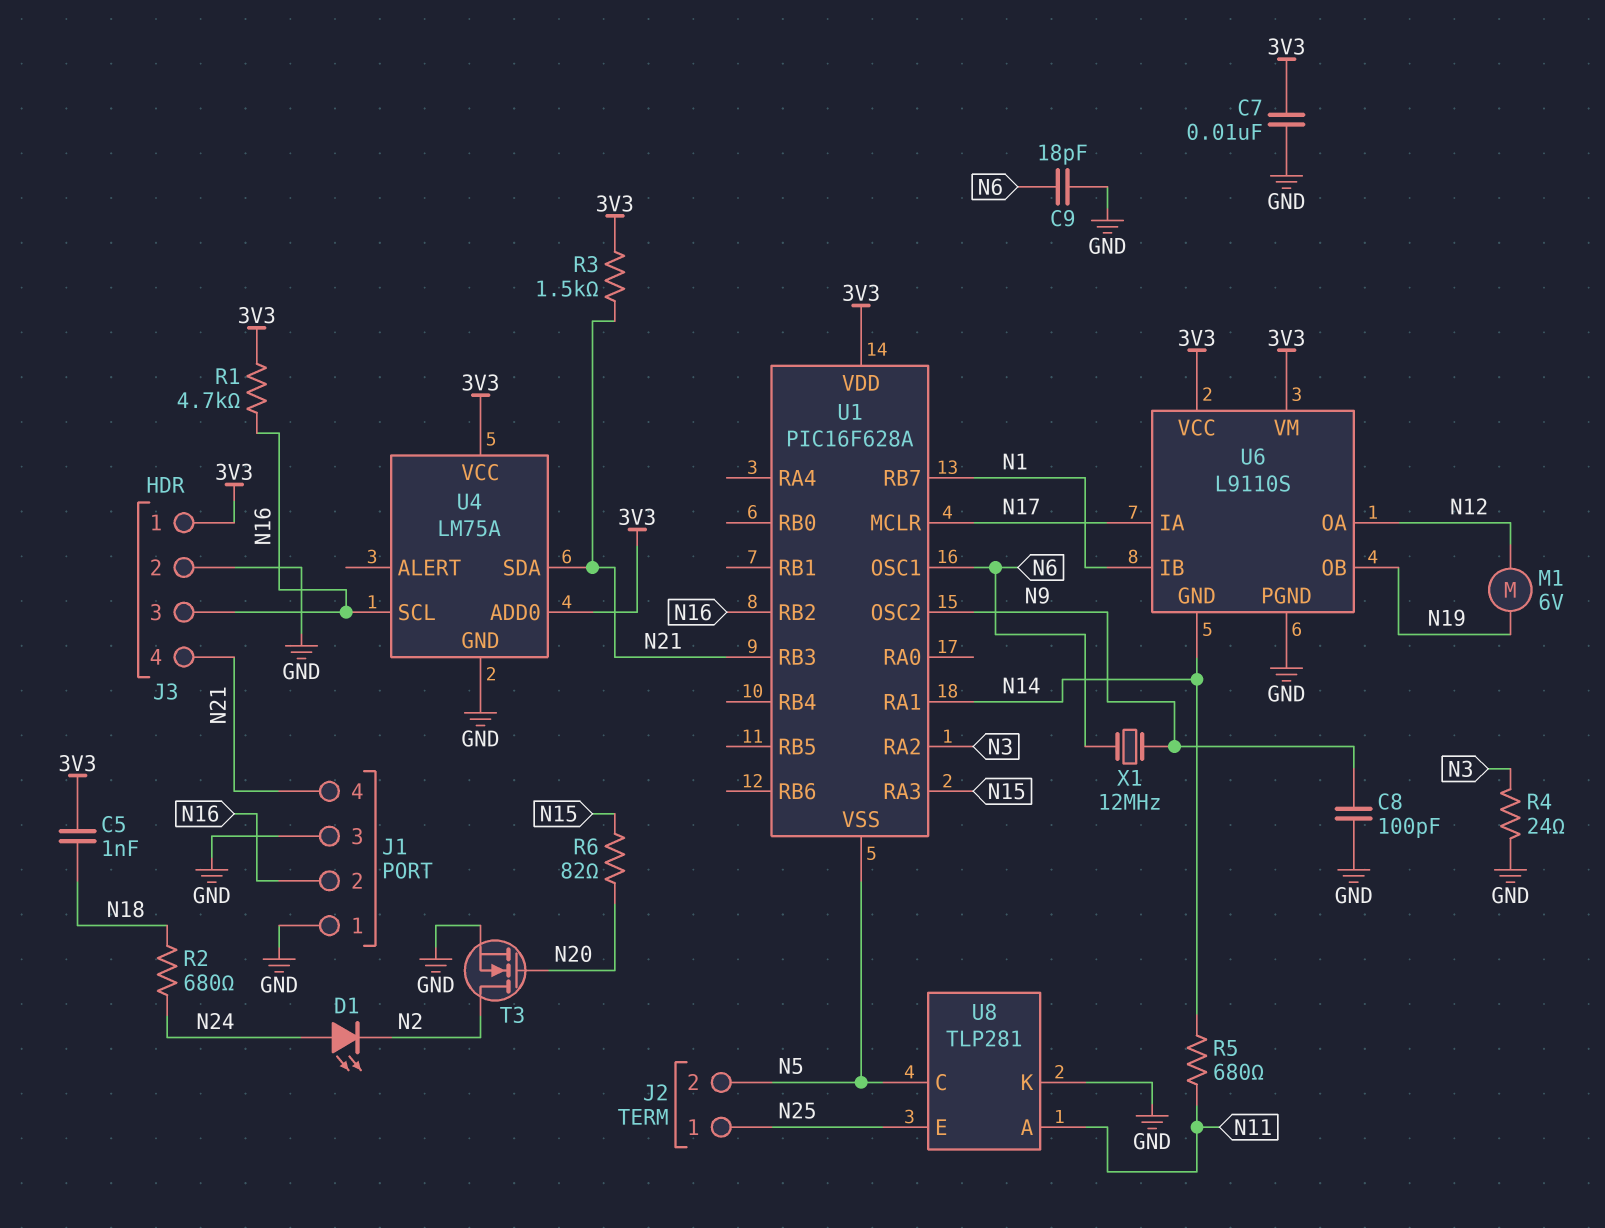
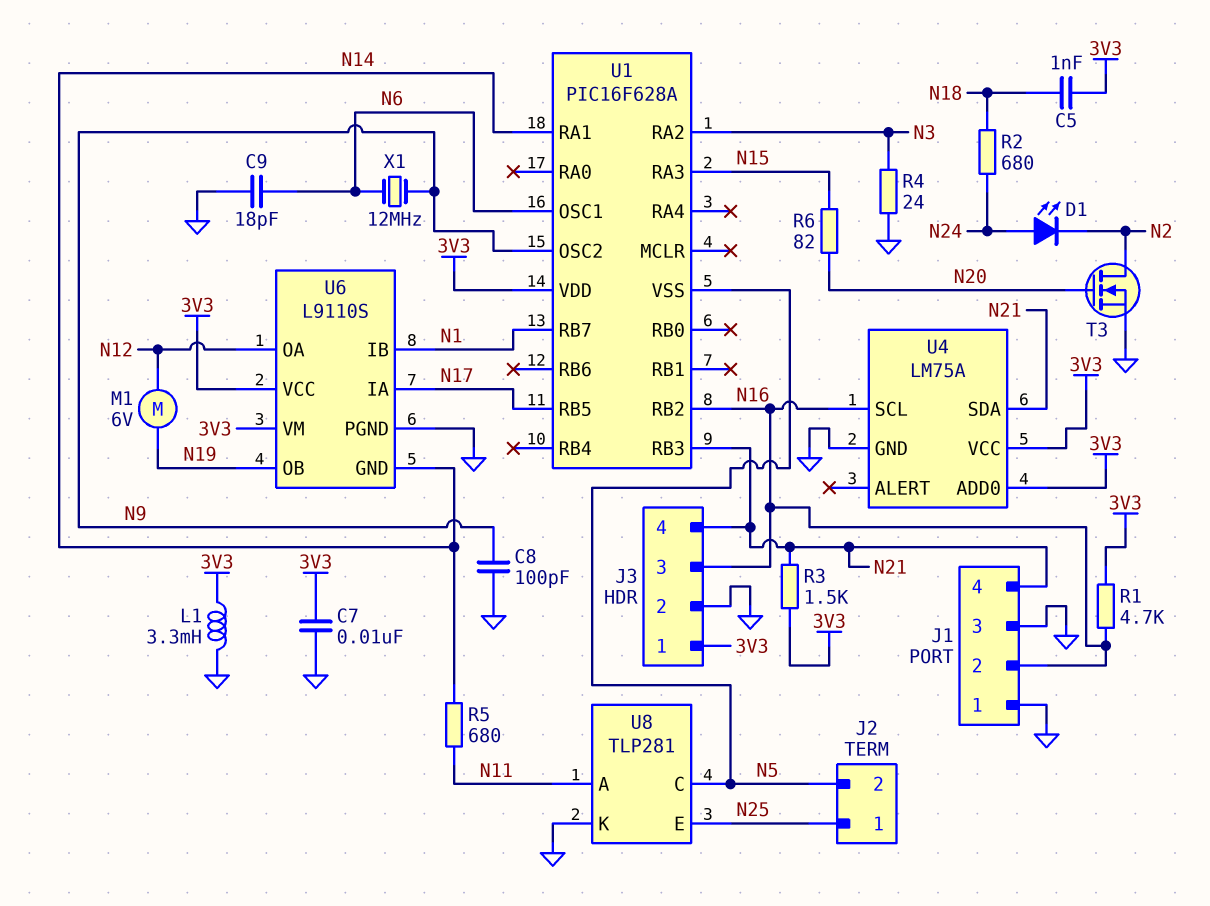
L1: none -> 3.3mH (3V3, GND)
U1 pin MCLR: N17 -> none
U1 pin RB5: none -> N17

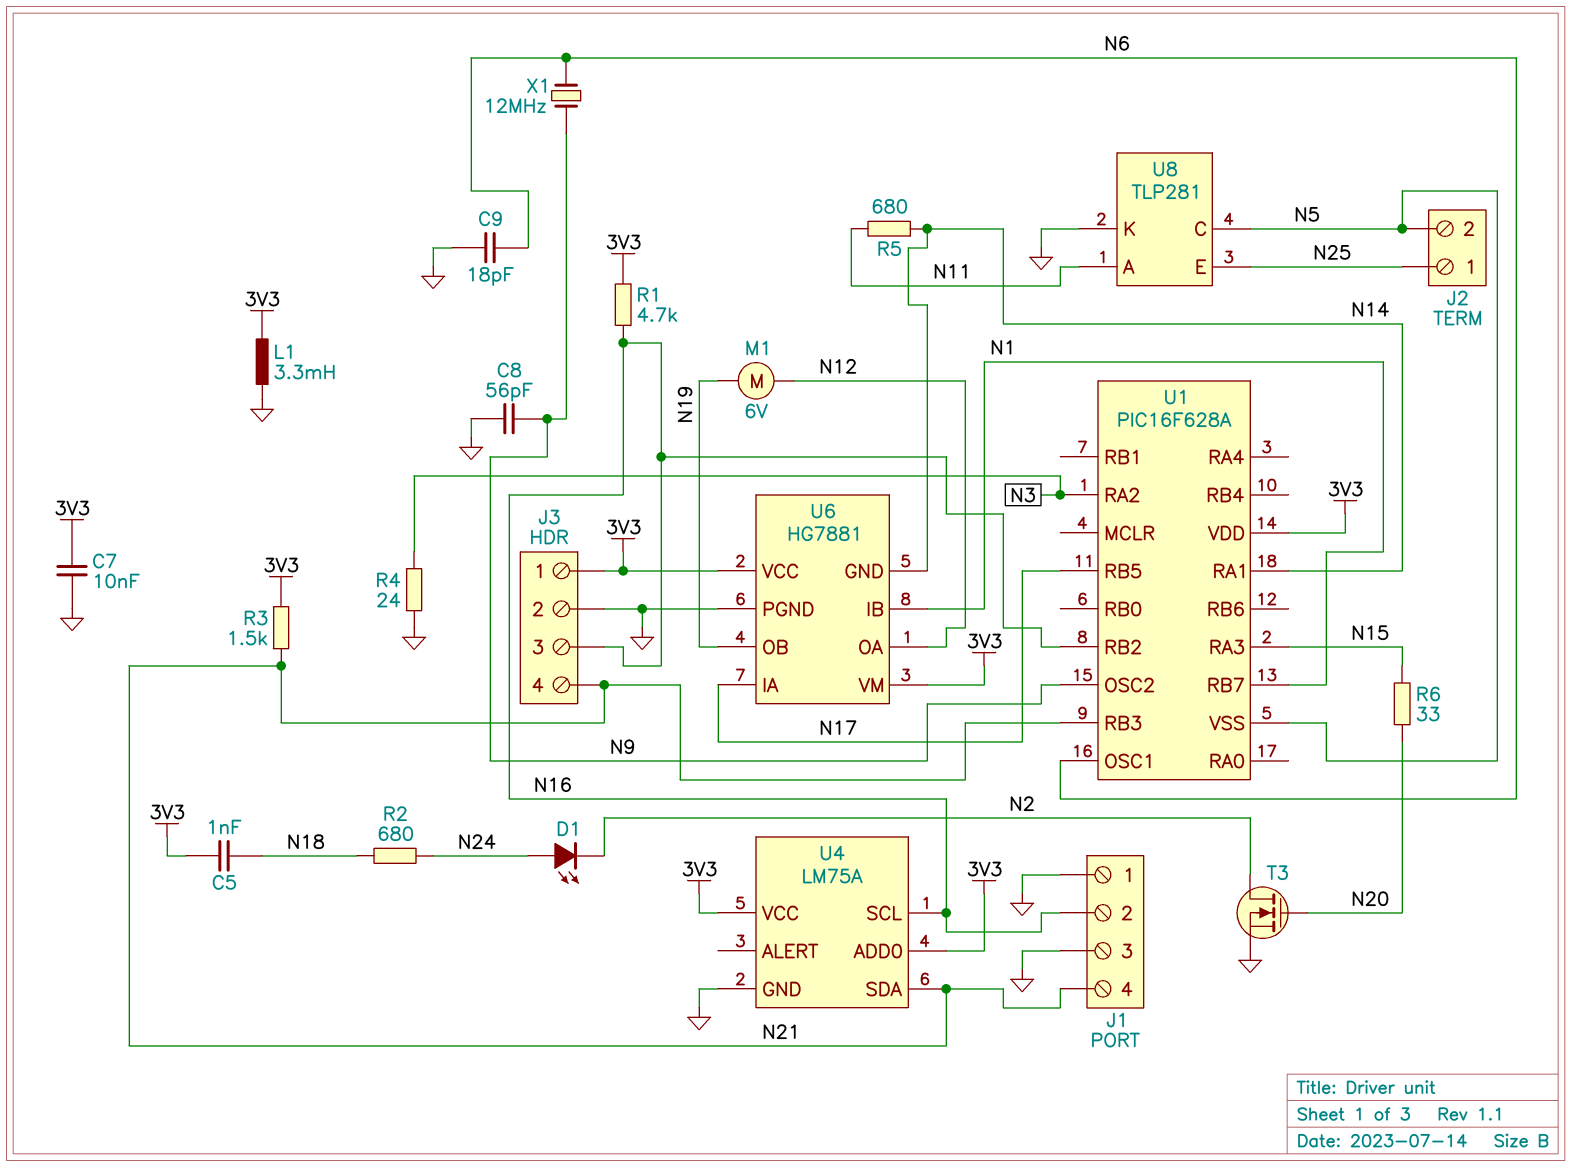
C8: 100pF (GND, N9) -> 56pF (GND, N9)
R6: 82 (N15, N20) -> 33 (N15, N20)
U6: L9110S -> HG7881

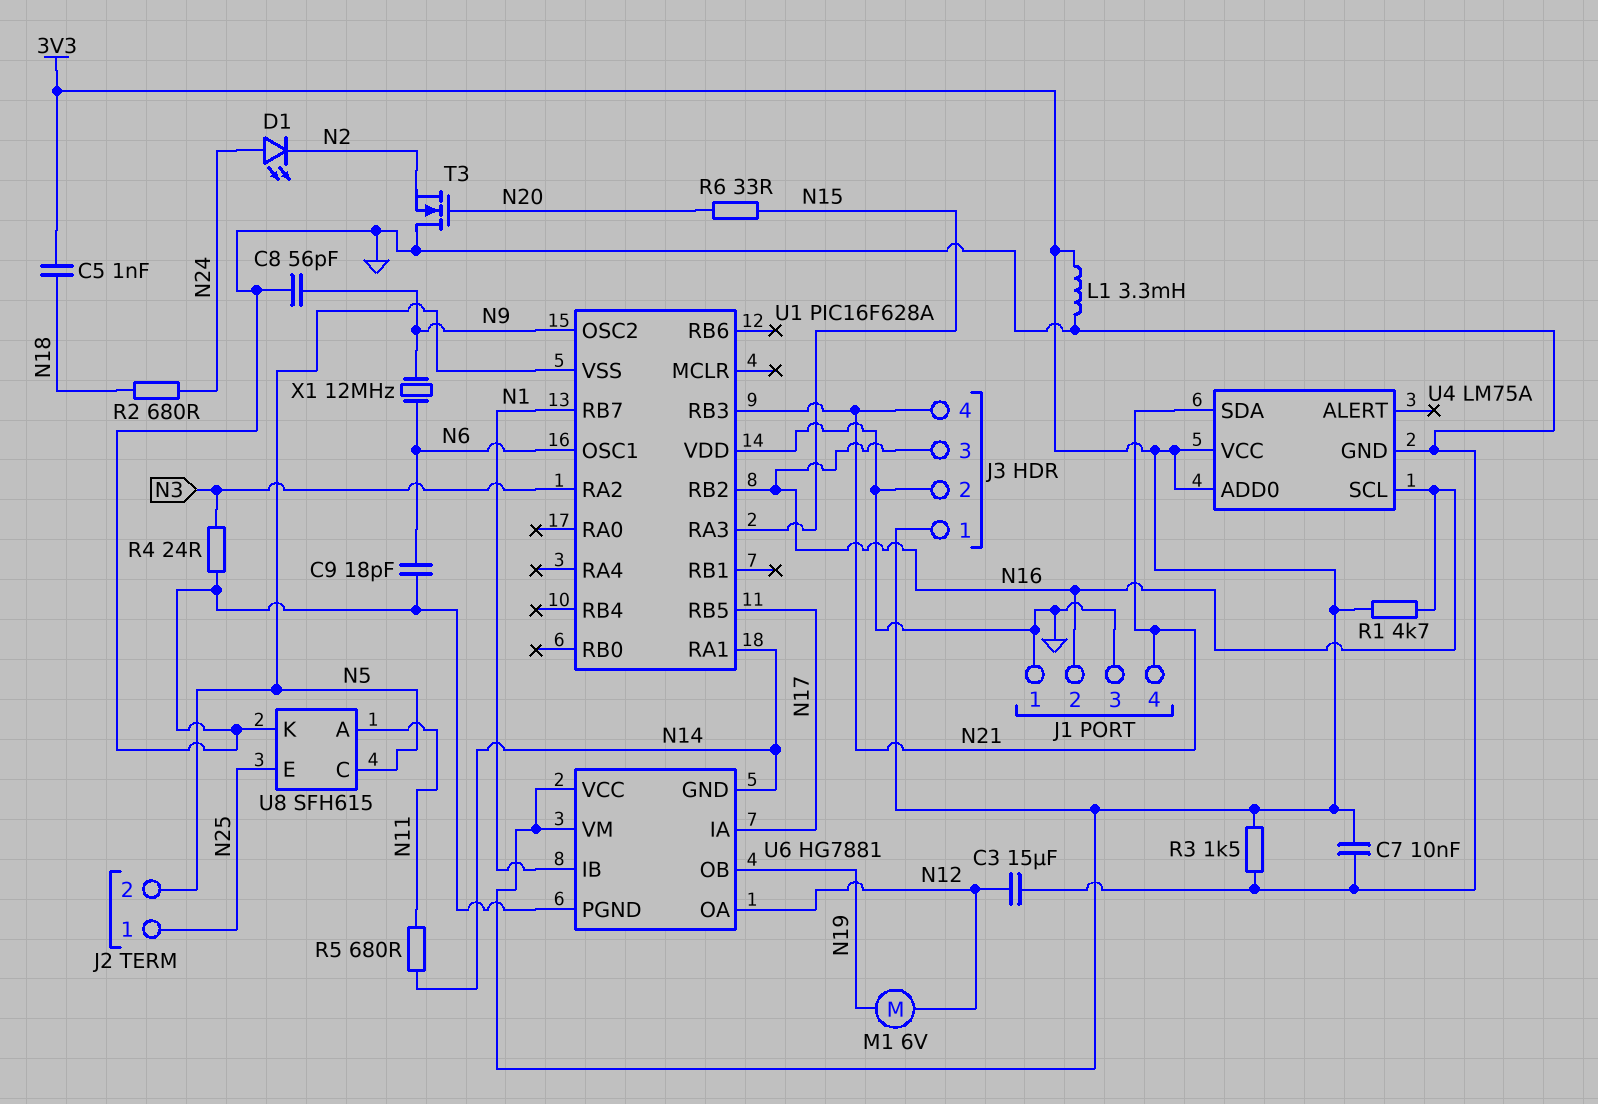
C3: none -> 15uF (GND, N12)
R3: 1.5k (3V3, N21) -> 1.5k (3V3, GND)
T3: NMOS (G N20, D N2, S GND) -> NMOS (G N20, D GND, S N2)
U1 pin VDD: 3V3 -> GND
U8: TLP281 -> SFH615

